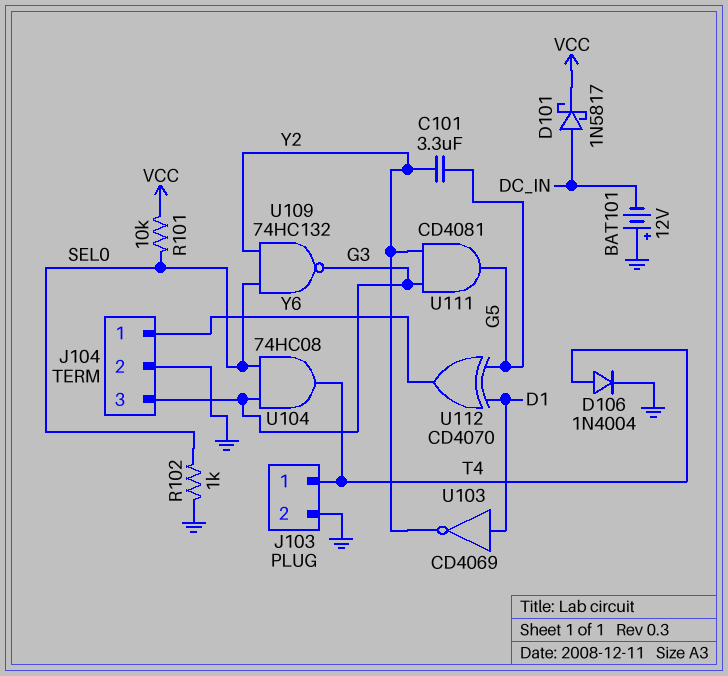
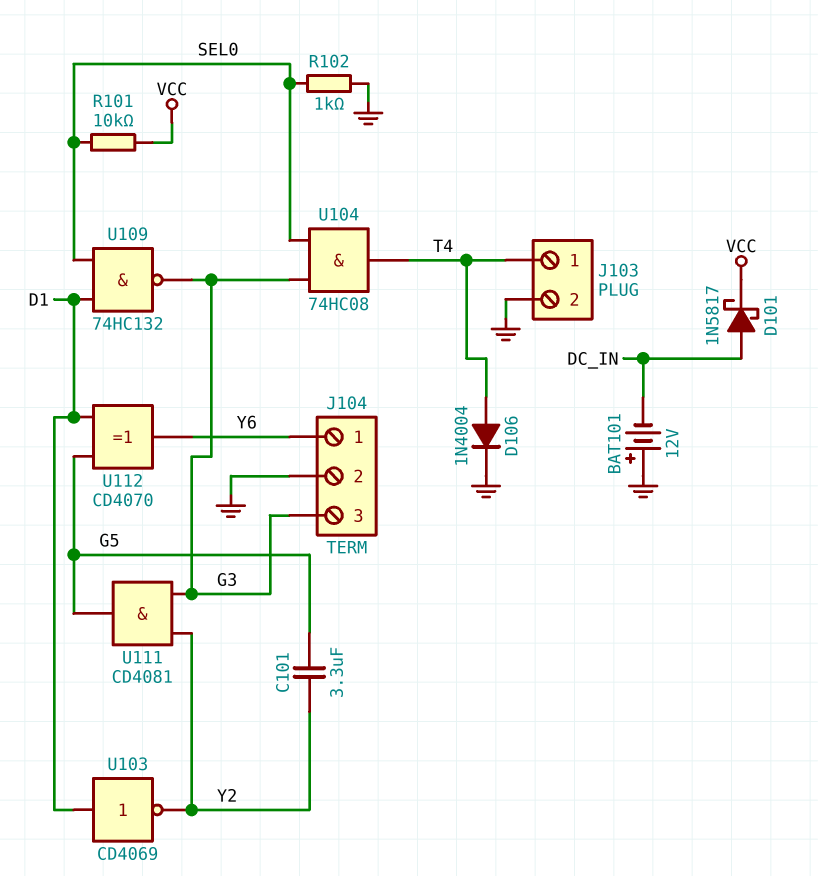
U109: NAND 74HC132 (in SEL0, in Y2, out G3) -> NAND 74HC132 (in D1, in SEL0, out G3)

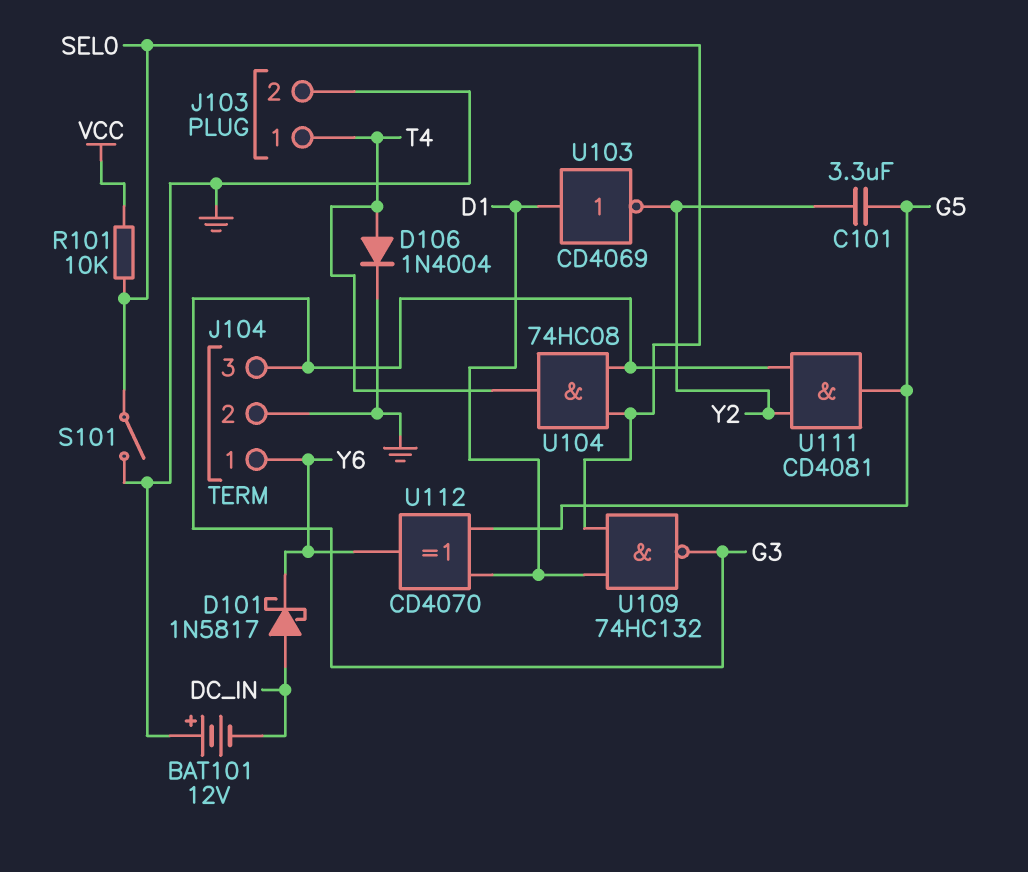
D101: schottky 1N5817 (A DC_IN, K VCC) -> schottky 1N5817 (A DC_IN, K Y6)
R102: 1k (GND, SEL0) -> none
S101: none -> switch (GND, SEL0)

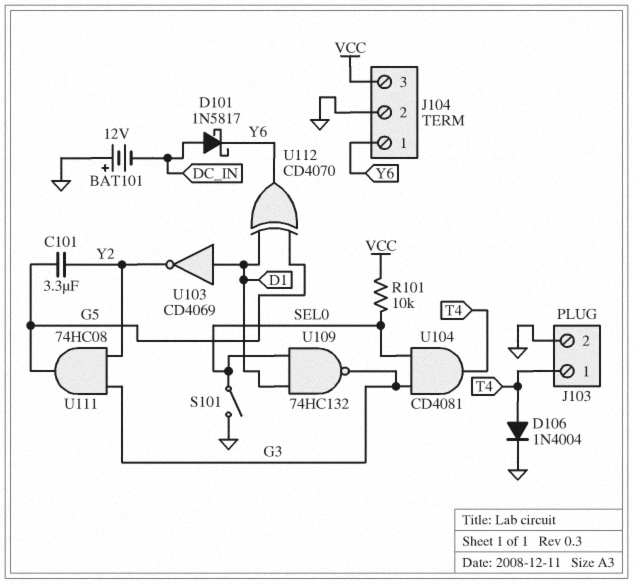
J104 pin 3: G3 -> VCC
U104: AND 74HC08 (in G3, in SEL0, out T4) -> AND CD4081 (in G3, in SEL0, out T4)
U111: AND CD4081 (in G3, in Y2, out G5) -> AND 74HC08 (in G3, in Y2, out G5)

